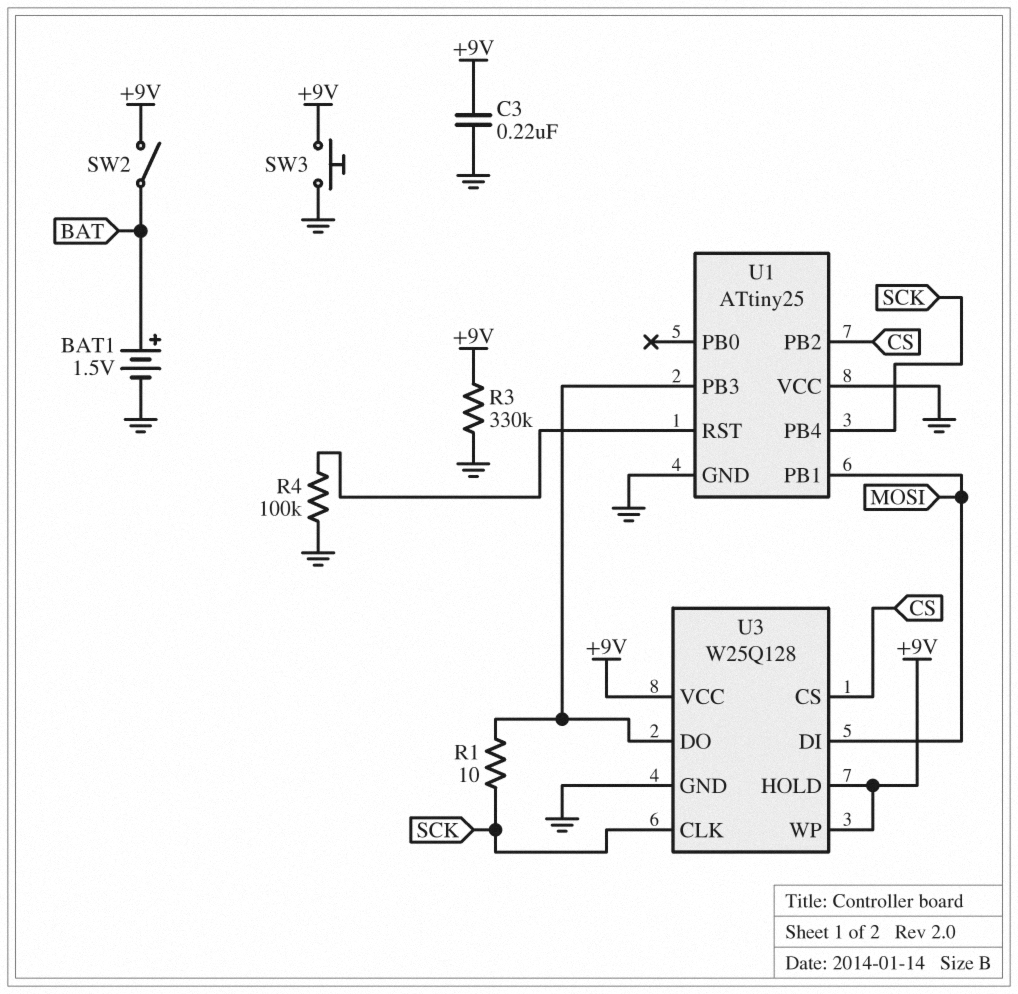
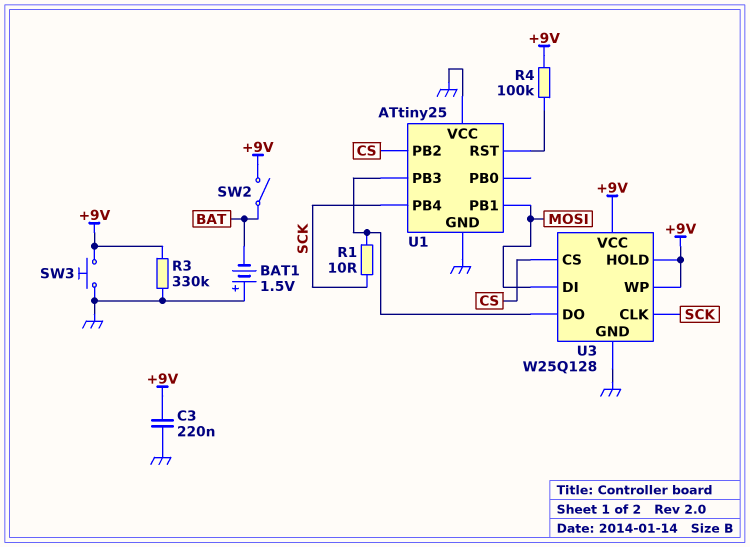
BAT1: 1.5V (plus BAT, minus GND) -> 1.5V (plus GND, minus BAT)
R4: 100k (GND, U1/RST) -> 100k (+9V, U1/RST)

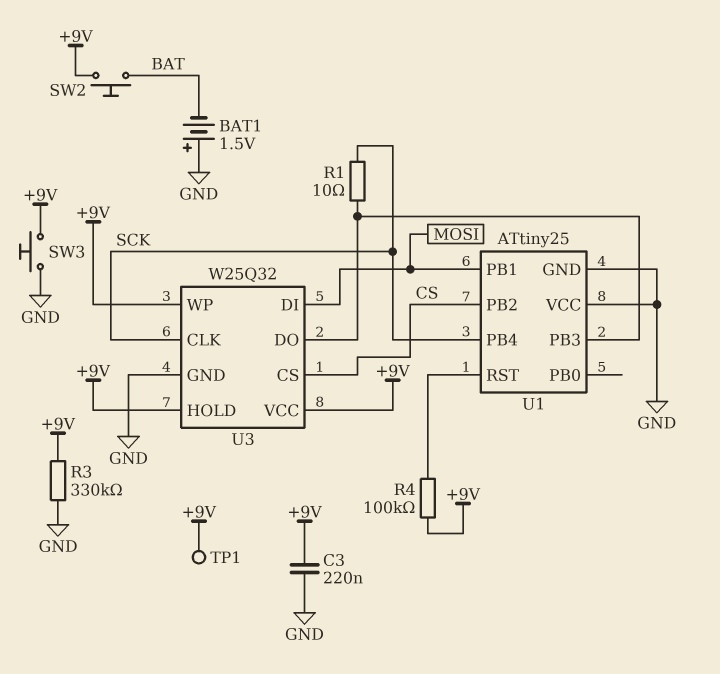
SW2: switch (+9V, BAT) -> button (+9V, BAT)
TP1: none -> test point (+9V)
U3: W25Q128 -> W25Q32

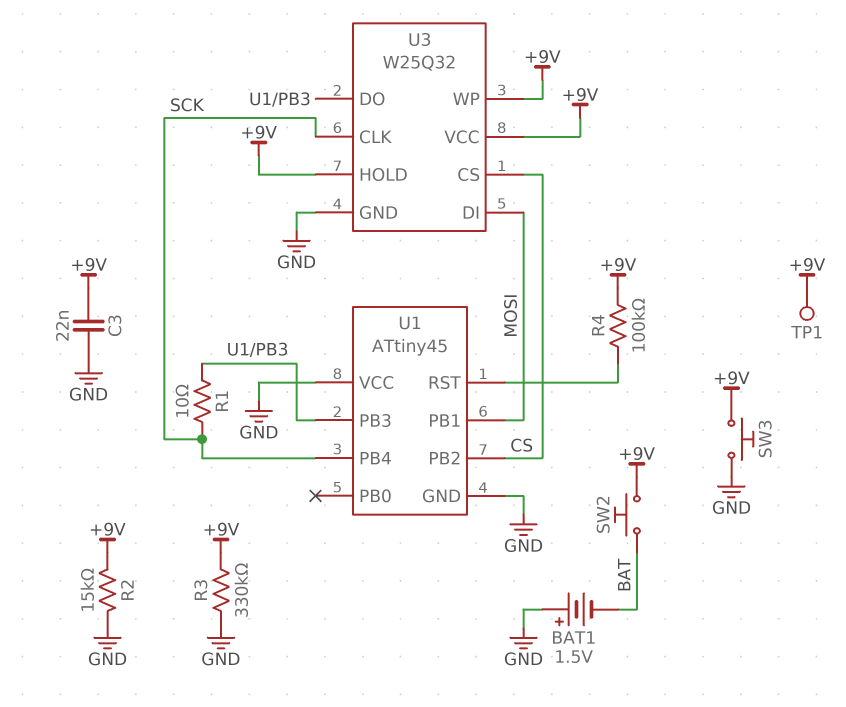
C3: 220nF (+9V, GND) -> 22nF (+9V, GND)
R2: none -> 15k (+9V, GND)
U1: ATtiny25 -> ATtiny45

